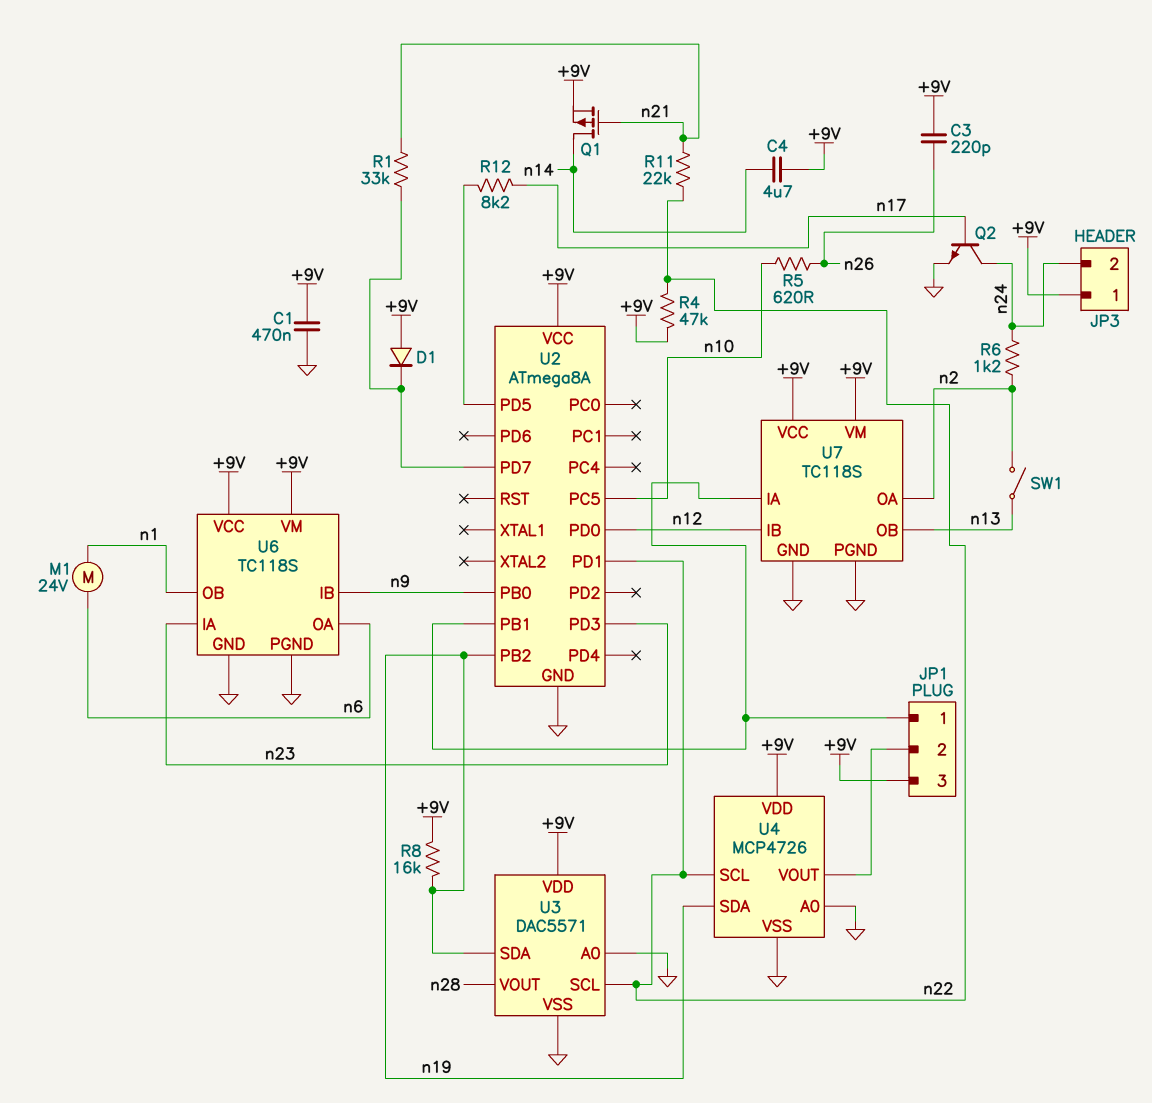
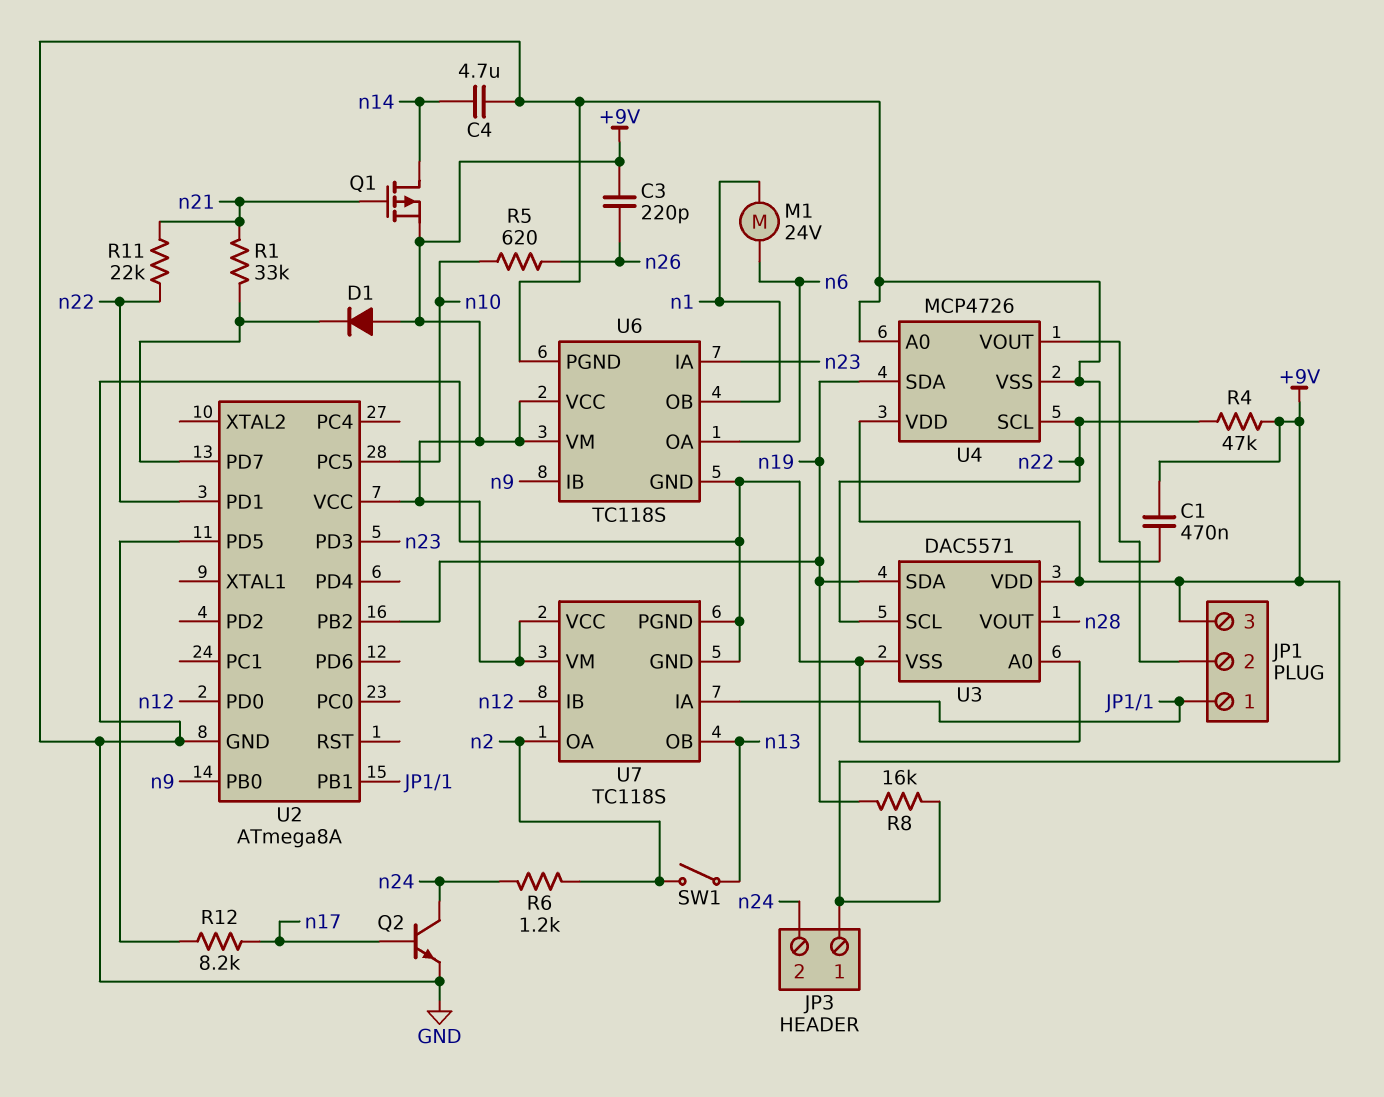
C4: 4.7uF (+9V, n14) -> 4.7uF (GND, n14)

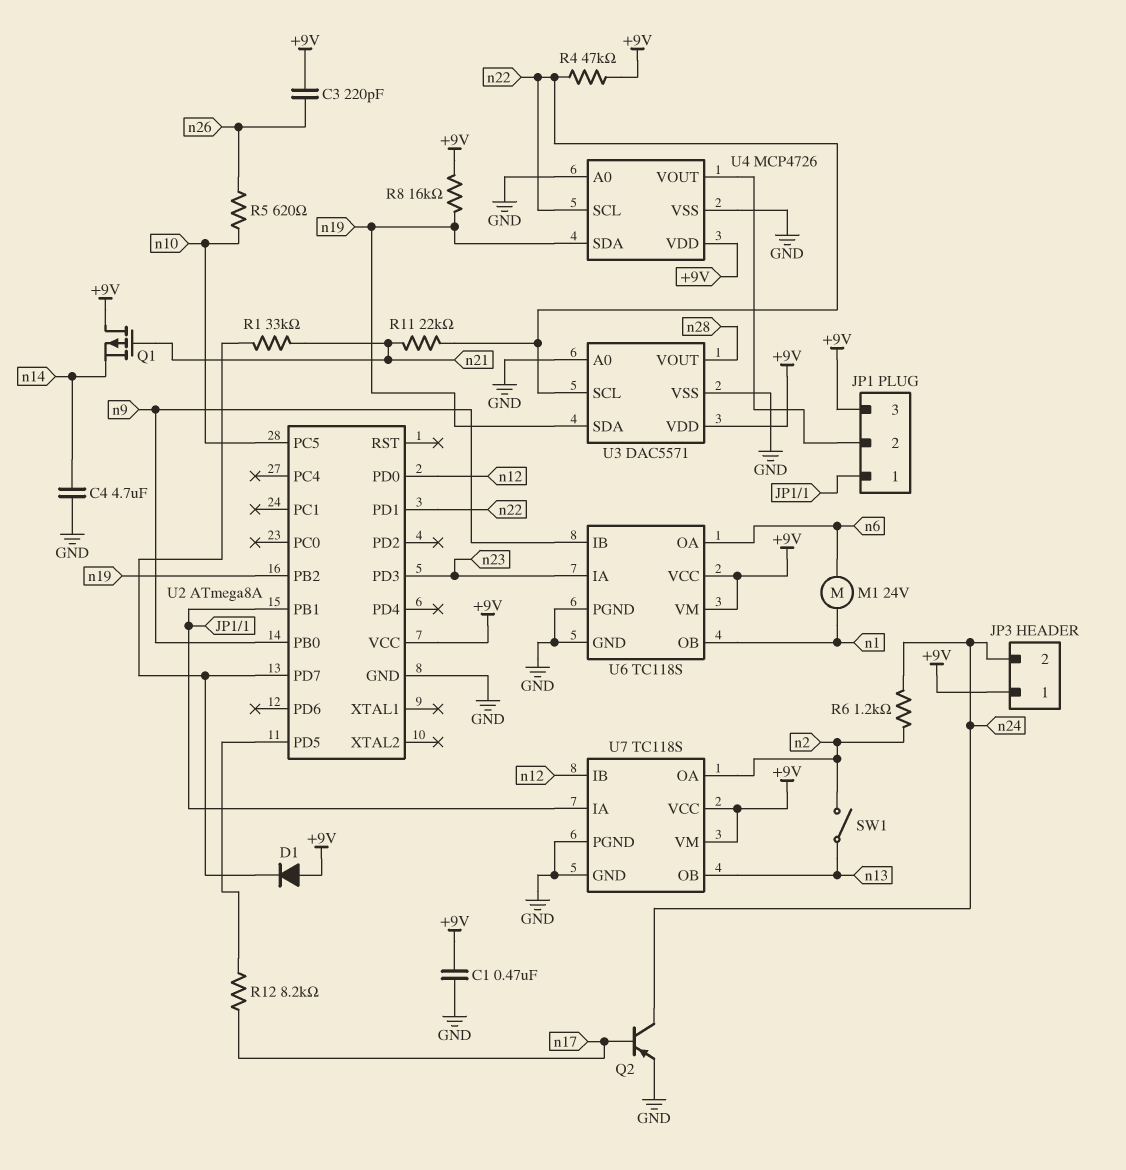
Q1: PMOS (G n21, D n14, S +9V) -> PMOS (G n21, D +9V, S n14)
Q2: NPN (B n17, C n24, E GND) -> PNP (B n17, C n24, E GND)

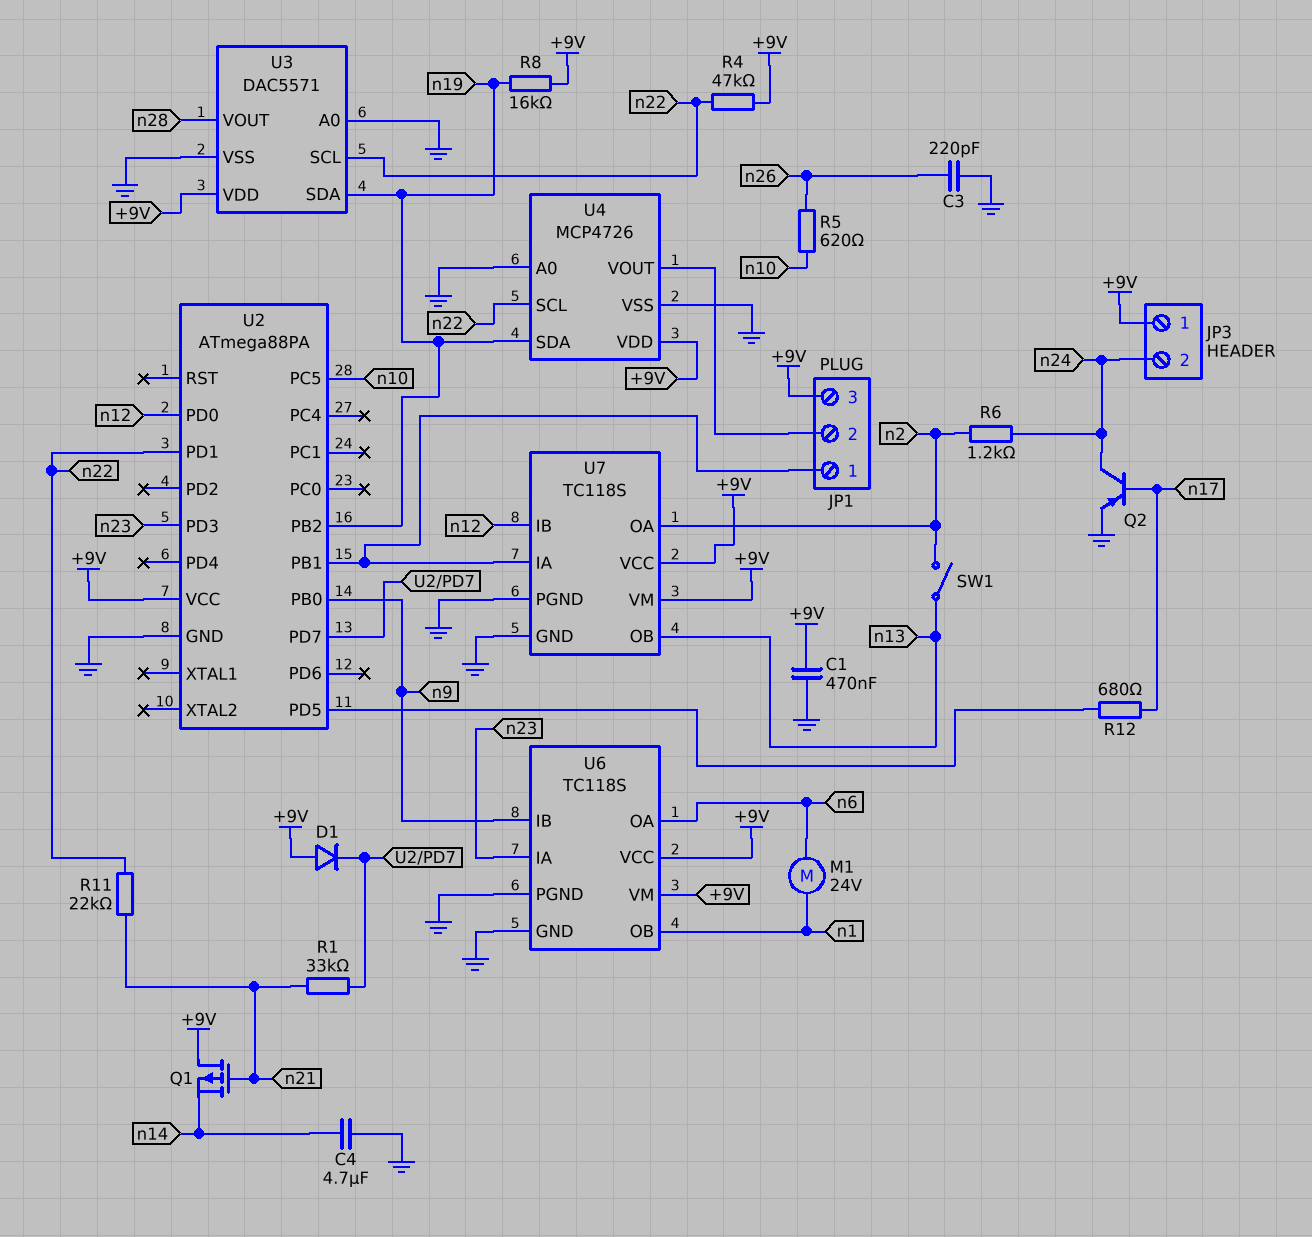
C3: 220pF (+9V, n26) -> 220pF (GND, n26)
R12: 8.2k (U2/PD5, n17) -> 680 (U2/PD5, n17)
U2: ATmega8A -> ATmega88PA

